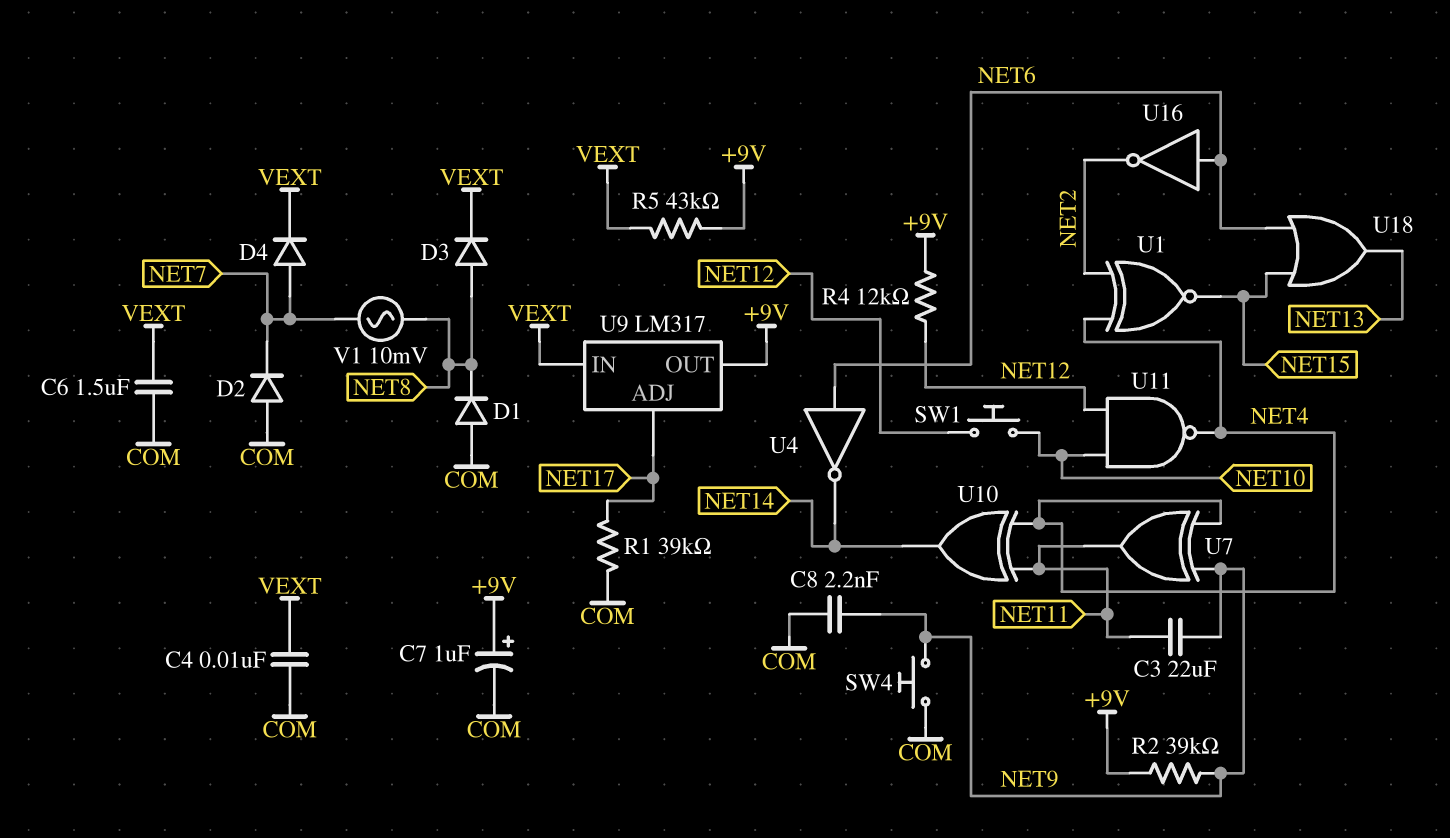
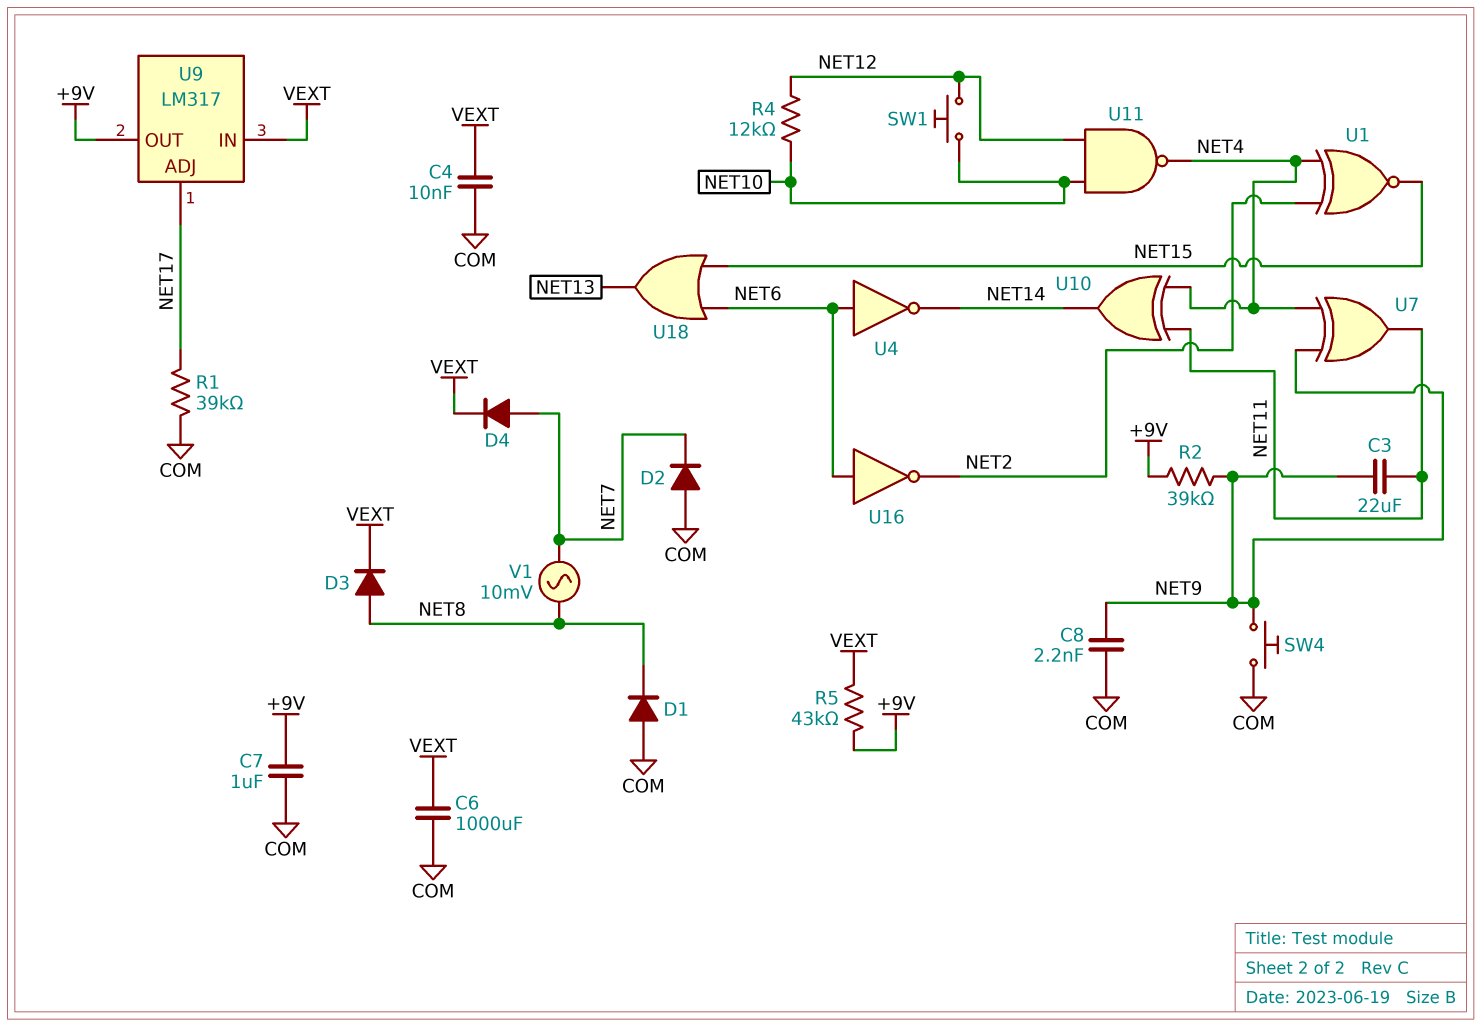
C6: 1.5uF (COM, VEXT) -> 1000uF (COM, VEXT)
C7: 1uF (plus +9V, minus COM) -> 1uF (+9V, COM)
R4: 12k (+9V, NET12) -> 12k (NET10, NET12)

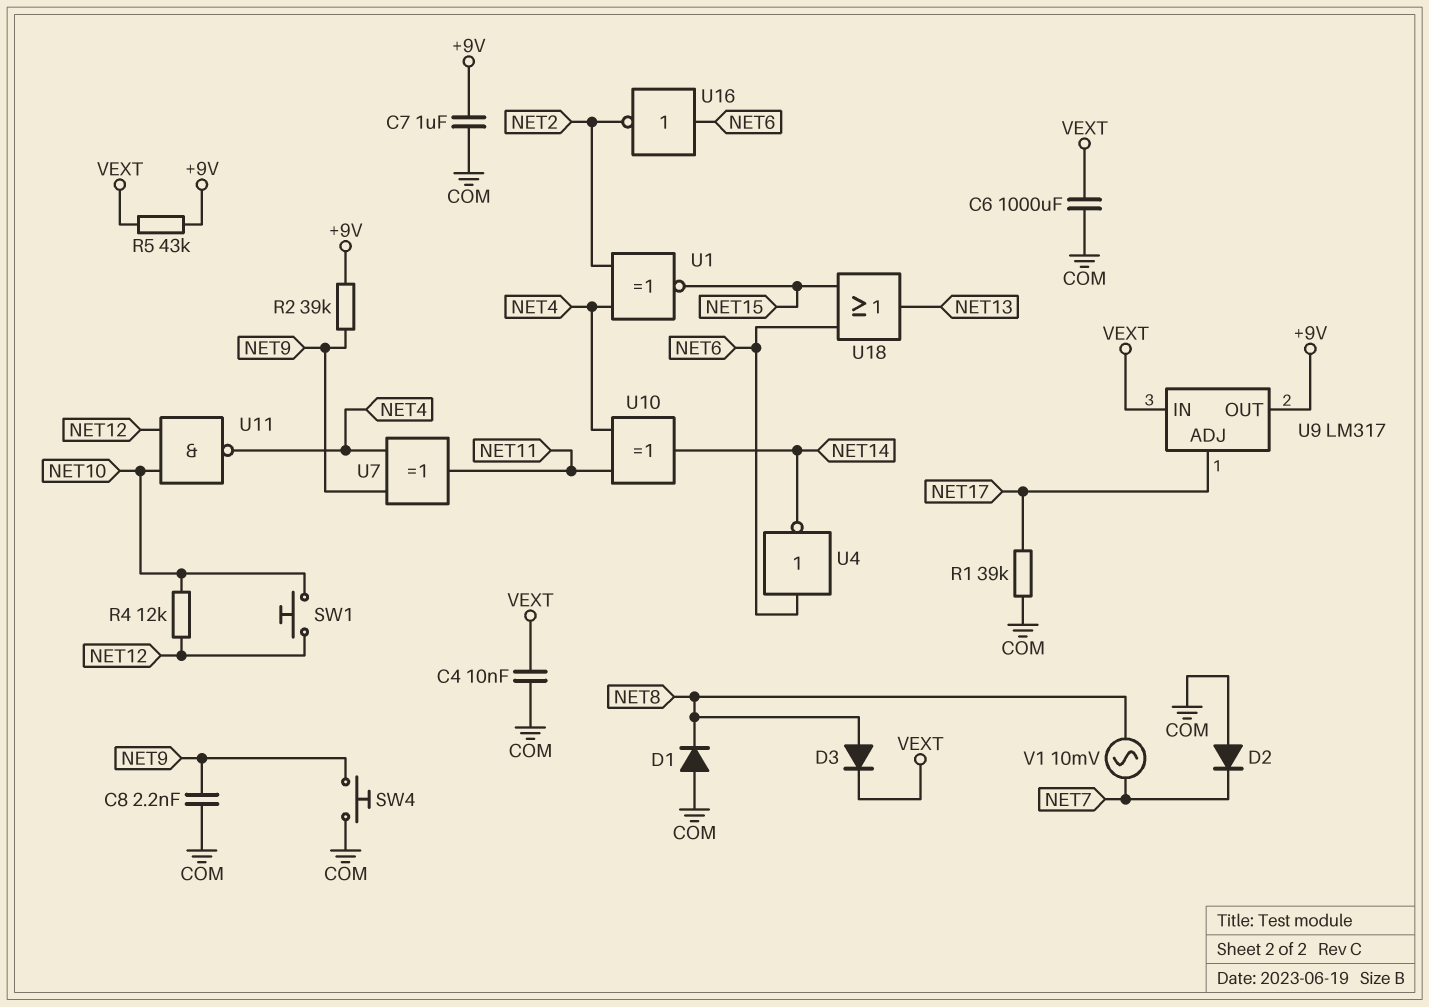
C3: 22uF (NET9, NET11) -> none
D4: diode (A NET7, K VEXT) -> none

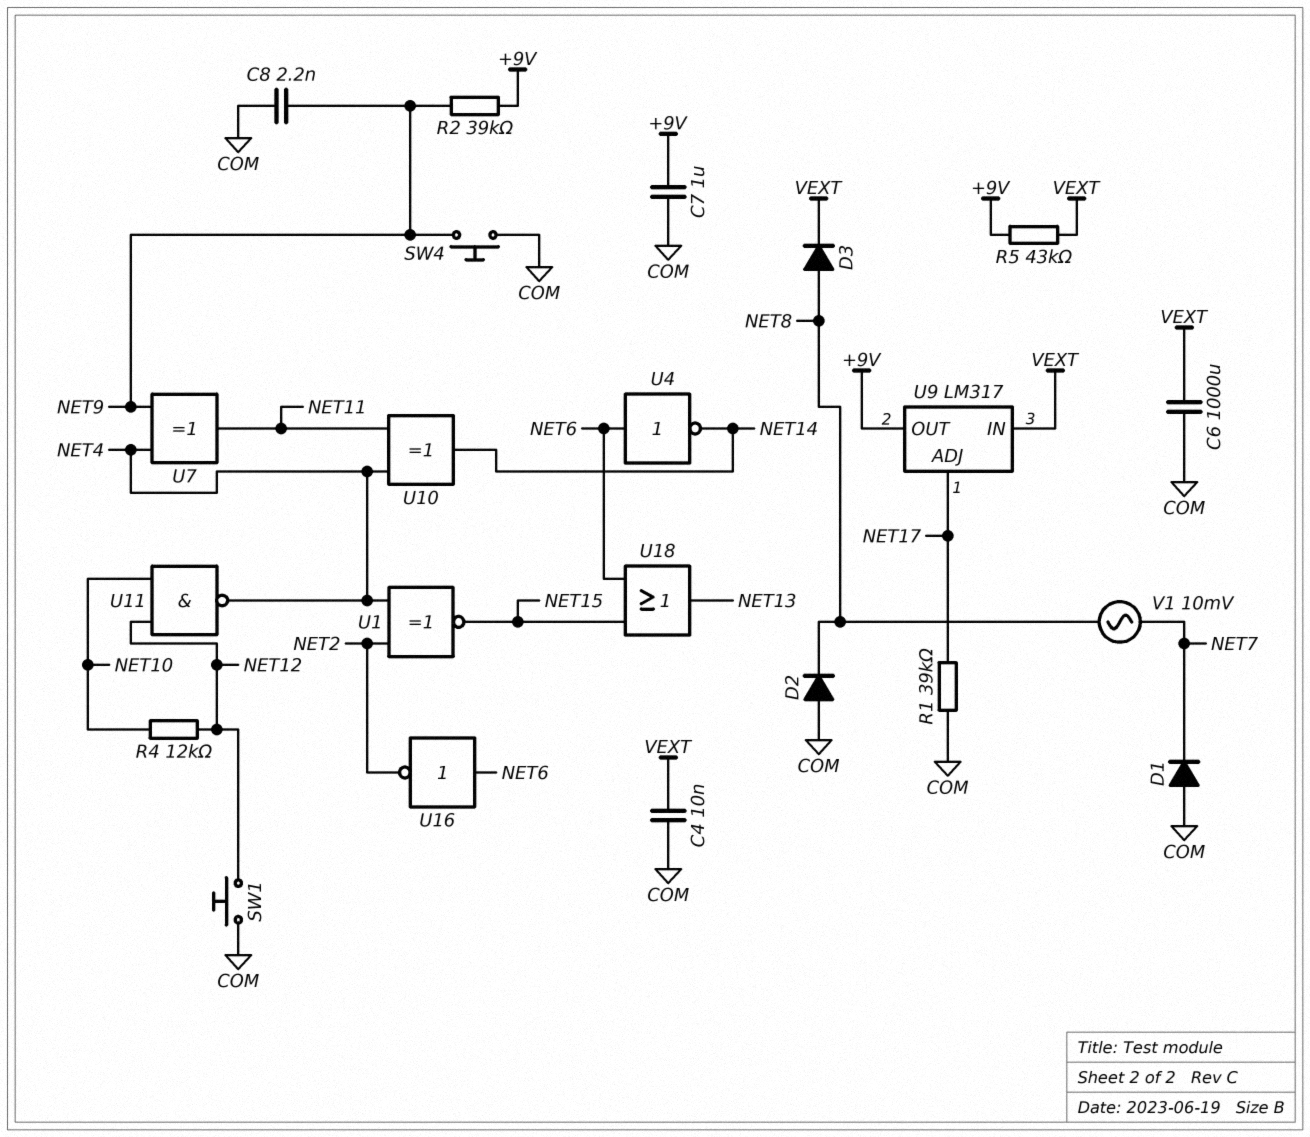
D1: diode (A COM, K NET8) -> diode (A COM, K NET7)
D2: diode (A COM, K NET7) -> diode (A COM, K NET8)
SW1: button (NET10, NET12) -> button (COM, NET12)

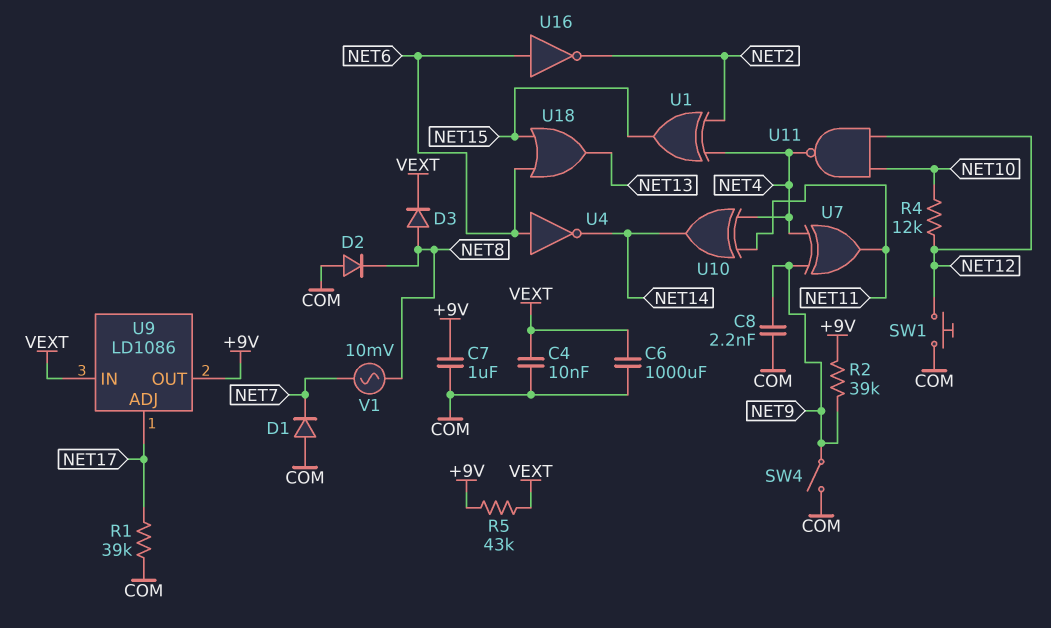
SW4: button (COM, NET9) -> switch (COM, NET9)
U1: XNOR (in NET2, in NET4, out NET15) -> XOR (in NET2, in NET4, out NET15)
U9: LM317 -> LD1086

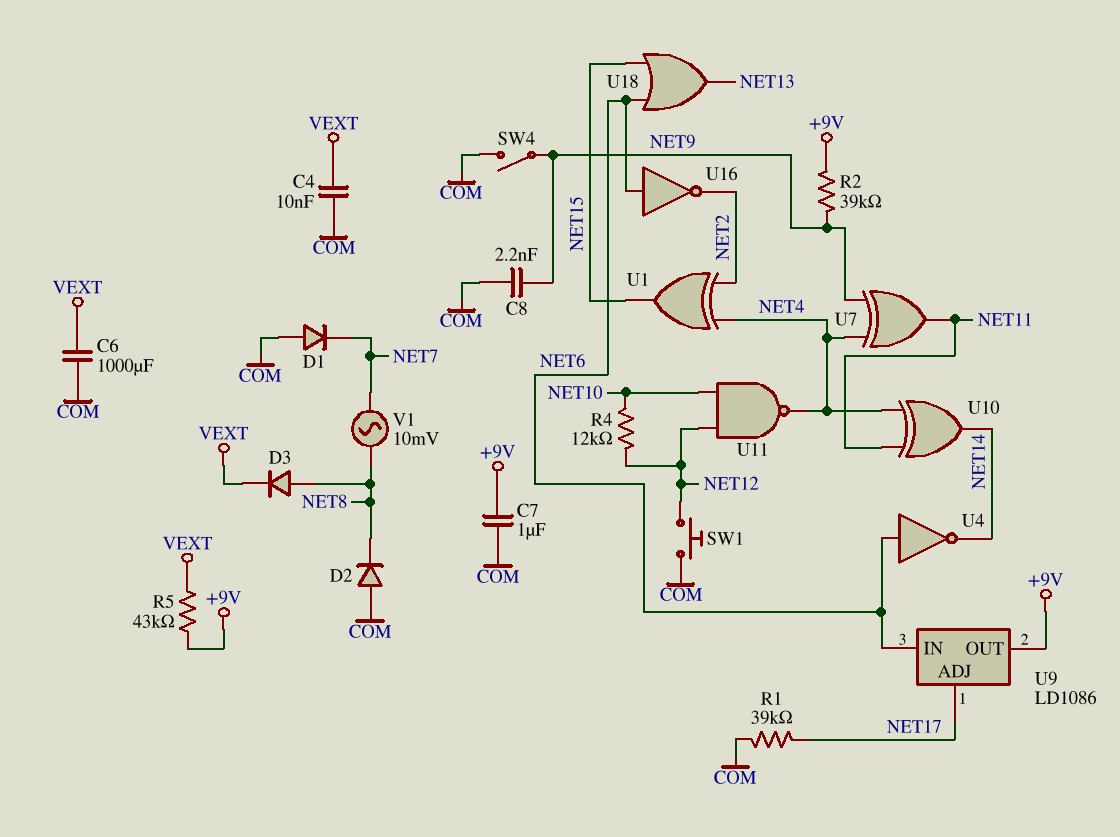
U9 pin IN: VEXT -> NET6

